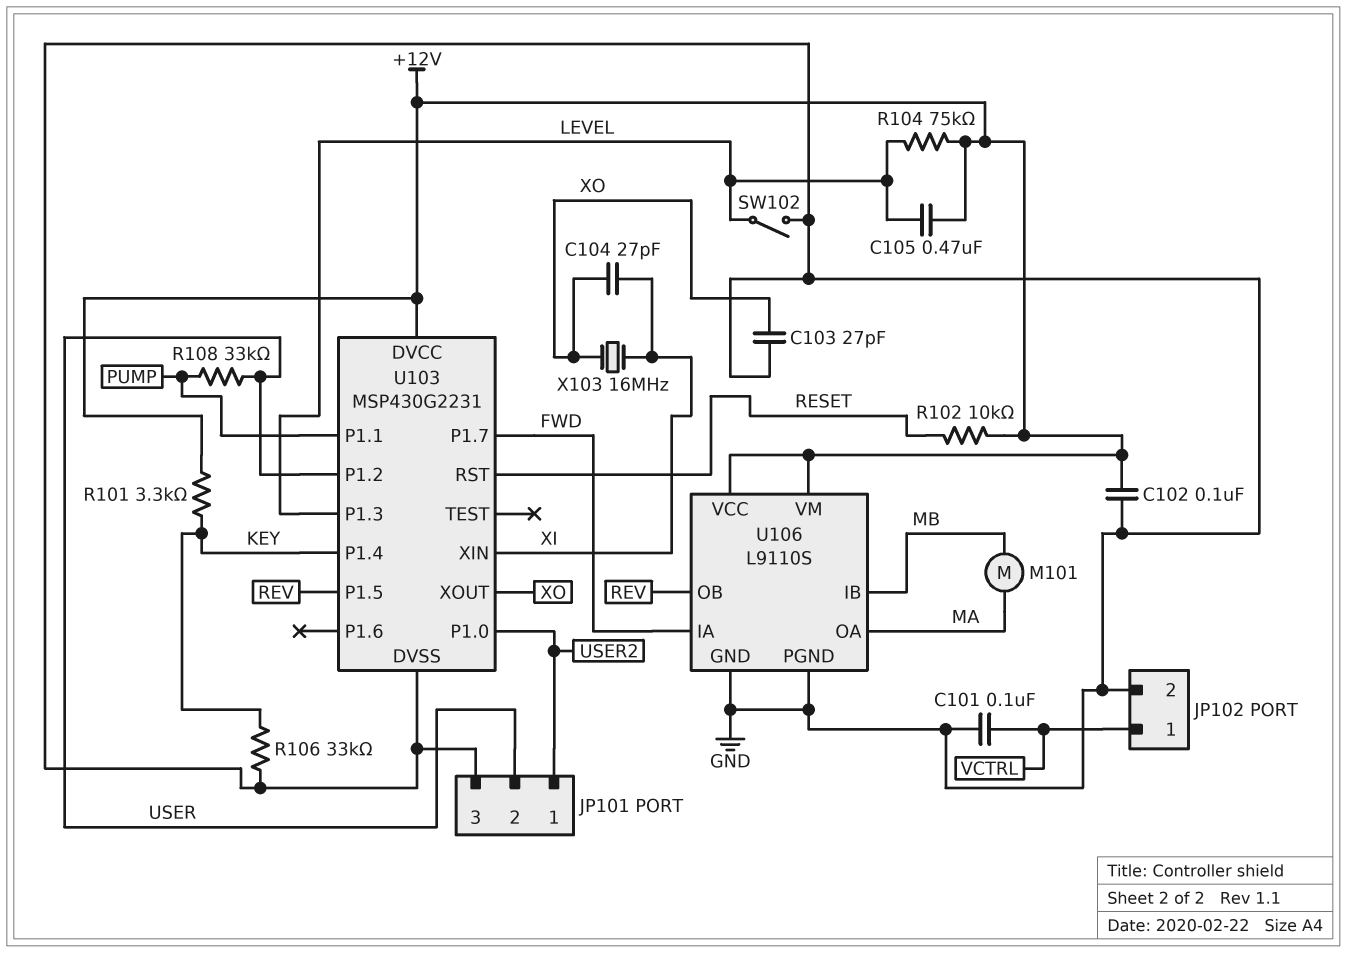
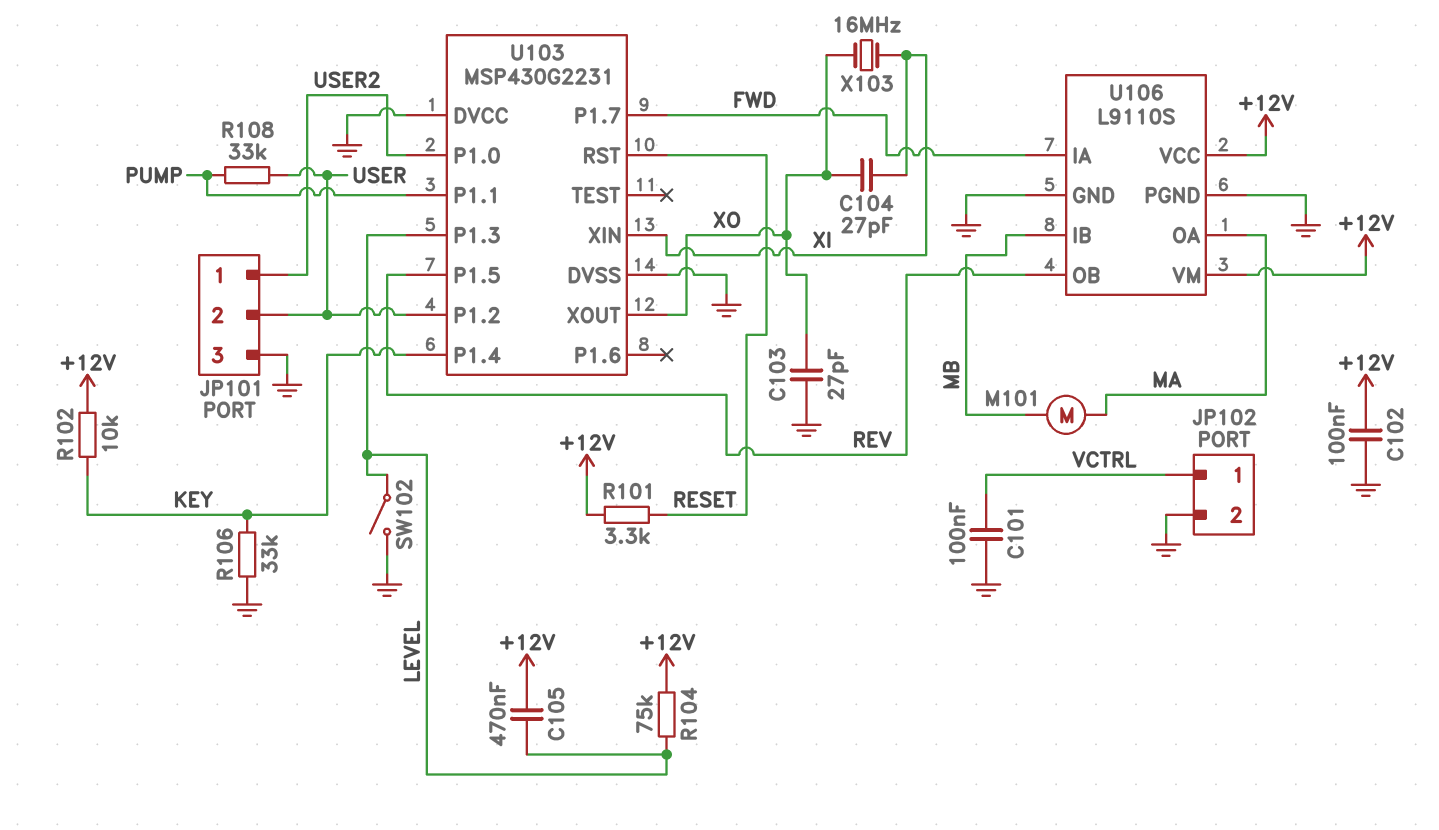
R101: 3.3k (+12V, KEY) -> 3.3k (+12V, RESET)
R102: 10k (+12V, RESET) -> 10k (+12V, KEY)
U103 pin DVCC: +12V -> GND

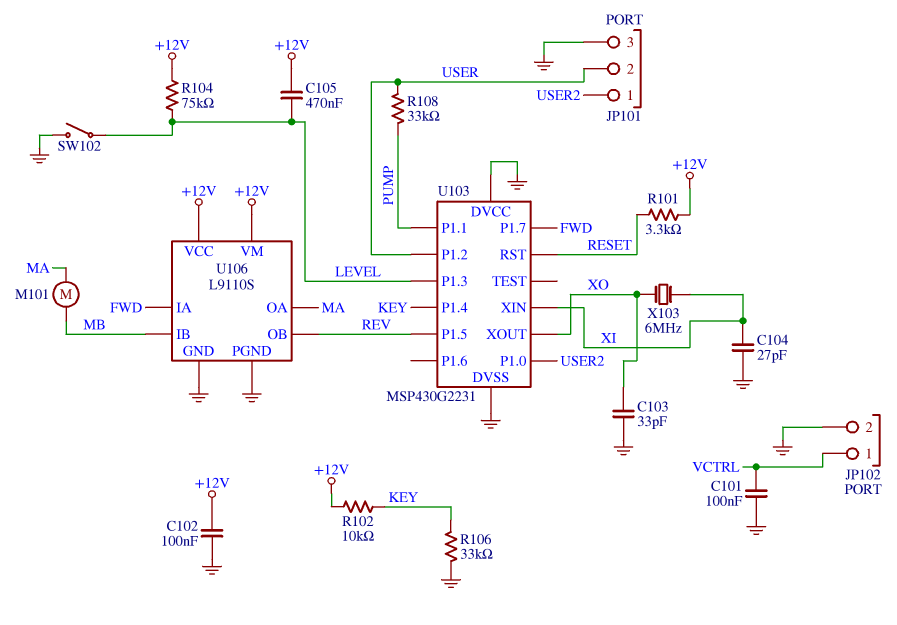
C103: 27pF (GND, XO) -> 33pF (GND, XO)
C104: 27pF (XI, XO) -> 27pF (GND, XI)
X103: 16MHz (XI, XO) -> 6MHz (XI, XO)

